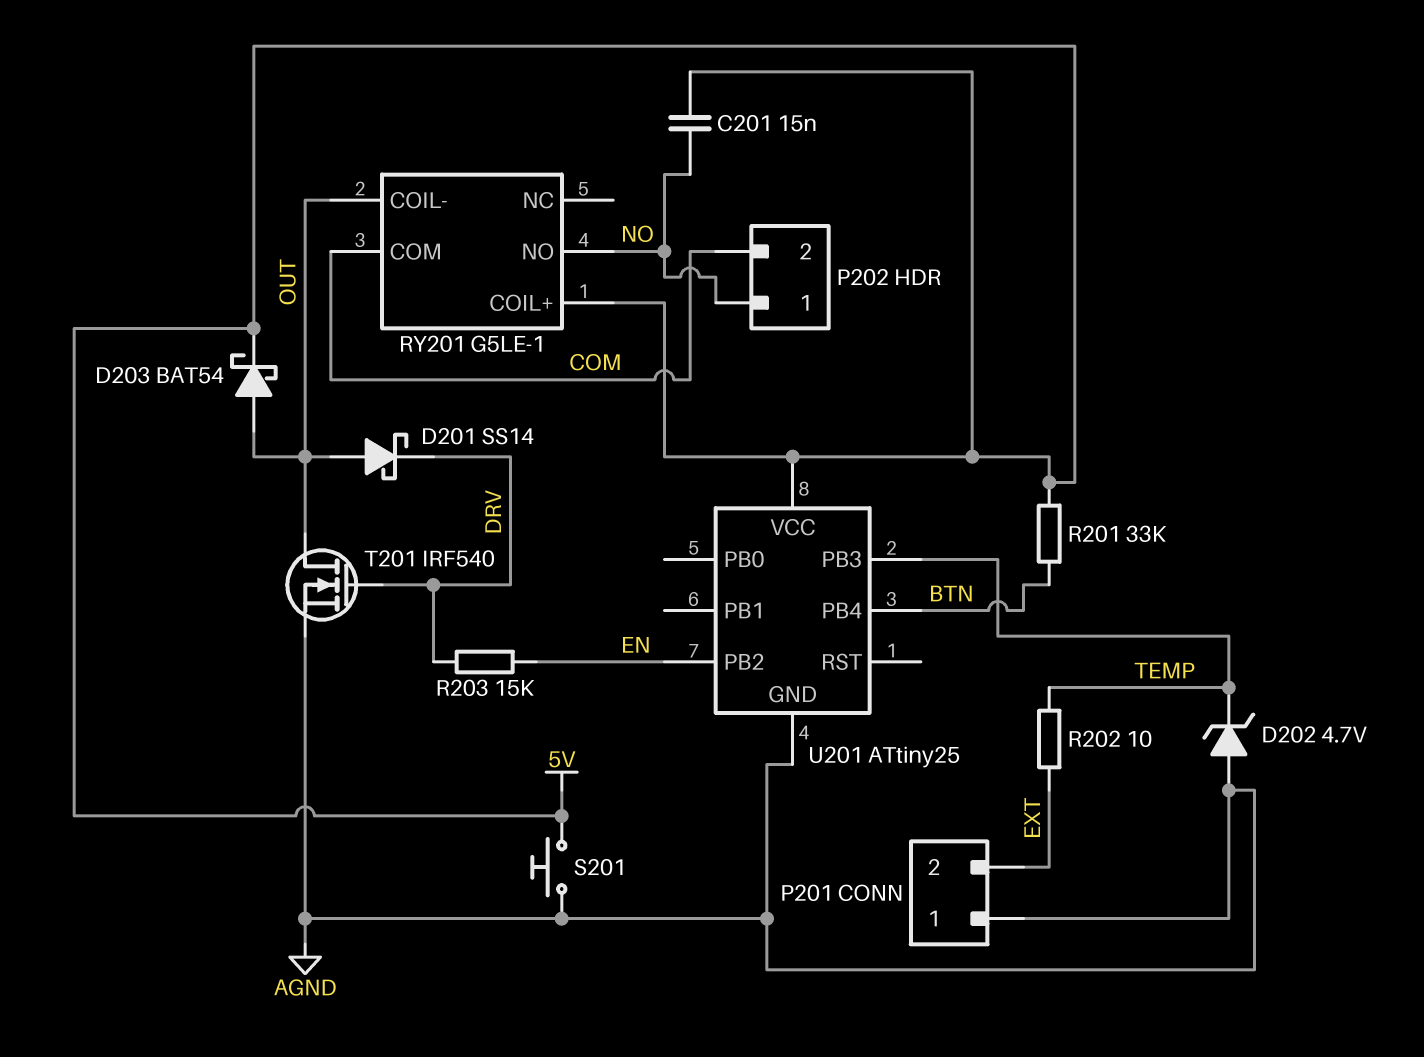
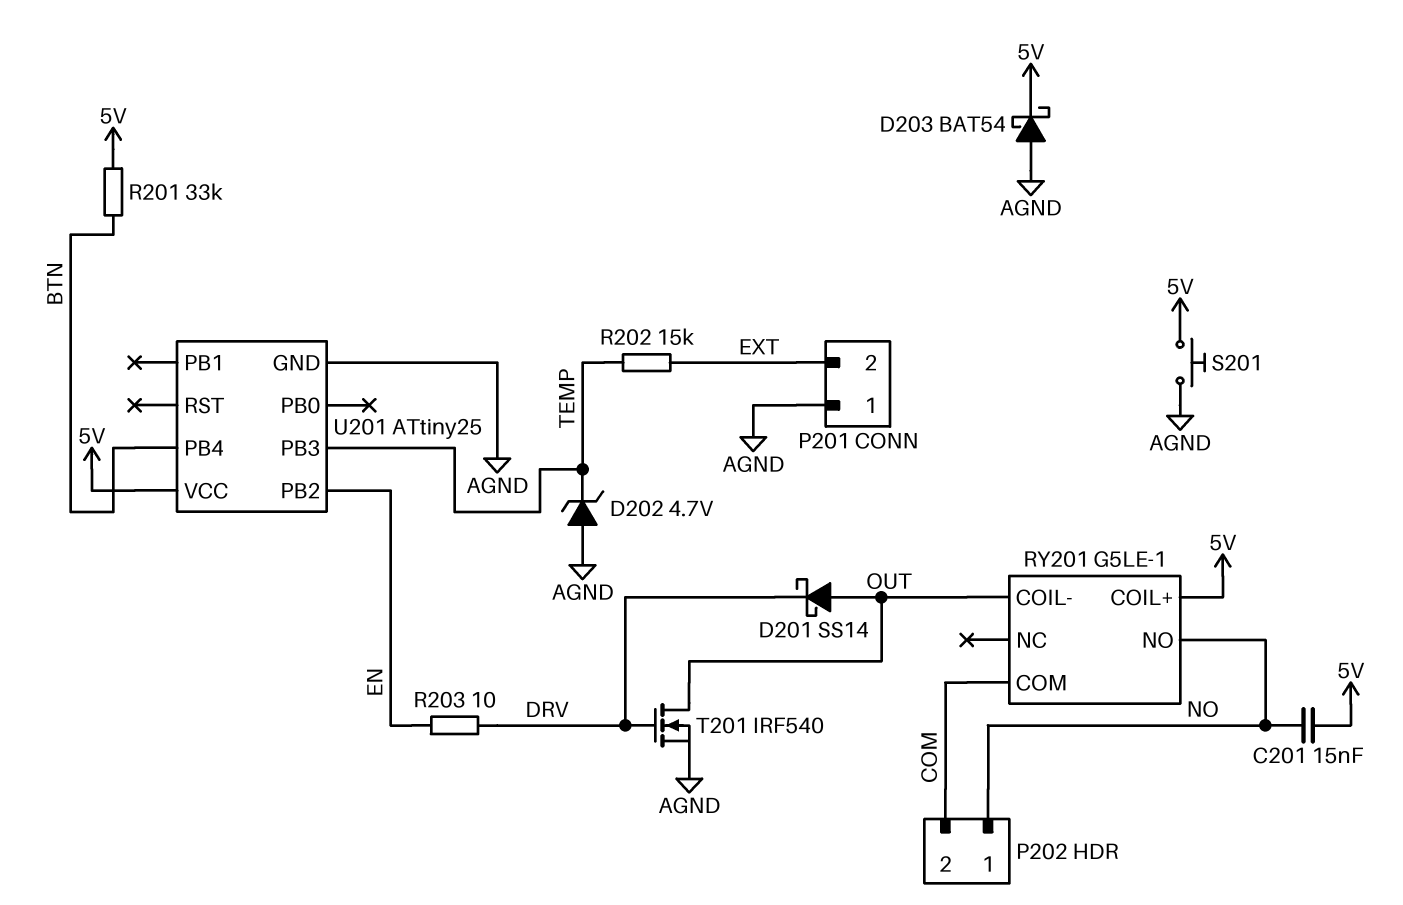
D203: schottky BAT54 (A OUT, K 5V) -> schottky BAT54 (A AGND, K 5V)
R202: 10 (EXT, TEMP) -> 15k (EXT, TEMP)
R203: 15k (DRV, EN) -> 10 (DRV, EN)

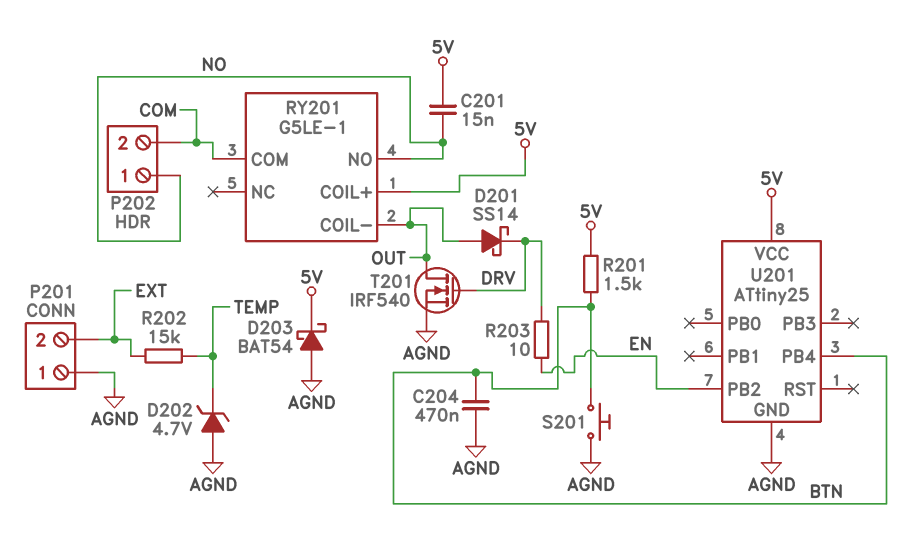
C204: none -> 470nF (AGND, BTN)
R201: 33k (5V, BTN) -> 1.5k (5V, BTN)
S201: button (5V, AGND) -> button (AGND, BTN)
U201 pin PB3: TEMP -> none

